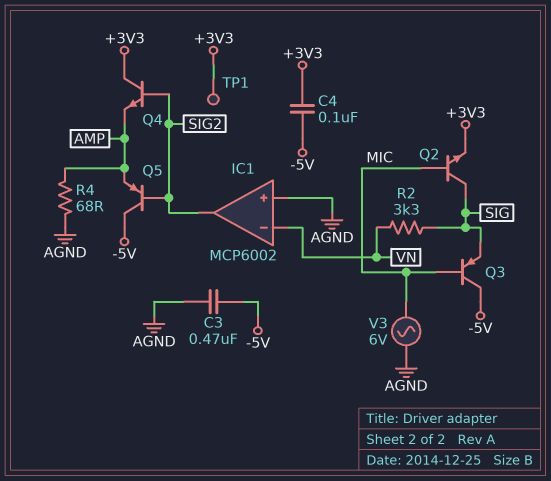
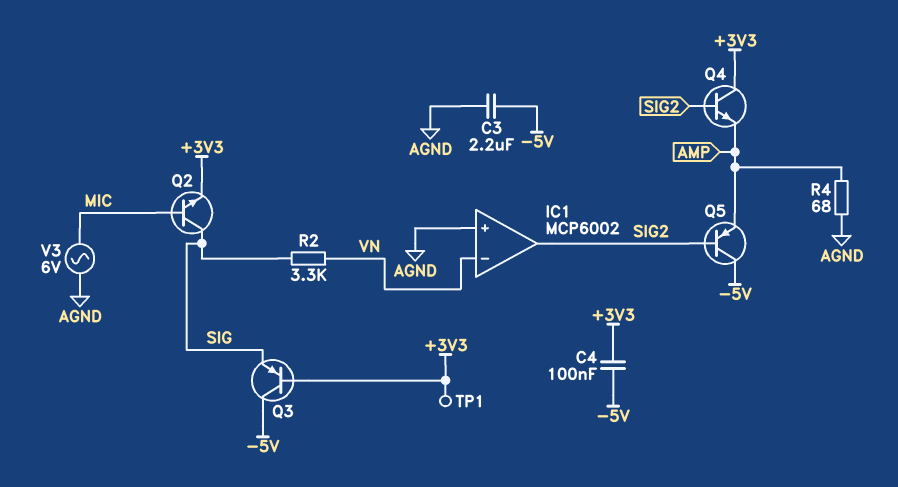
C3: 470nF (-5V, AGND) -> 2.2uF (-5V, AGND)
Q3: PNP (B MIC, C -5V, E SIG) -> PNP (B +3V3, C -5V, E SIG)

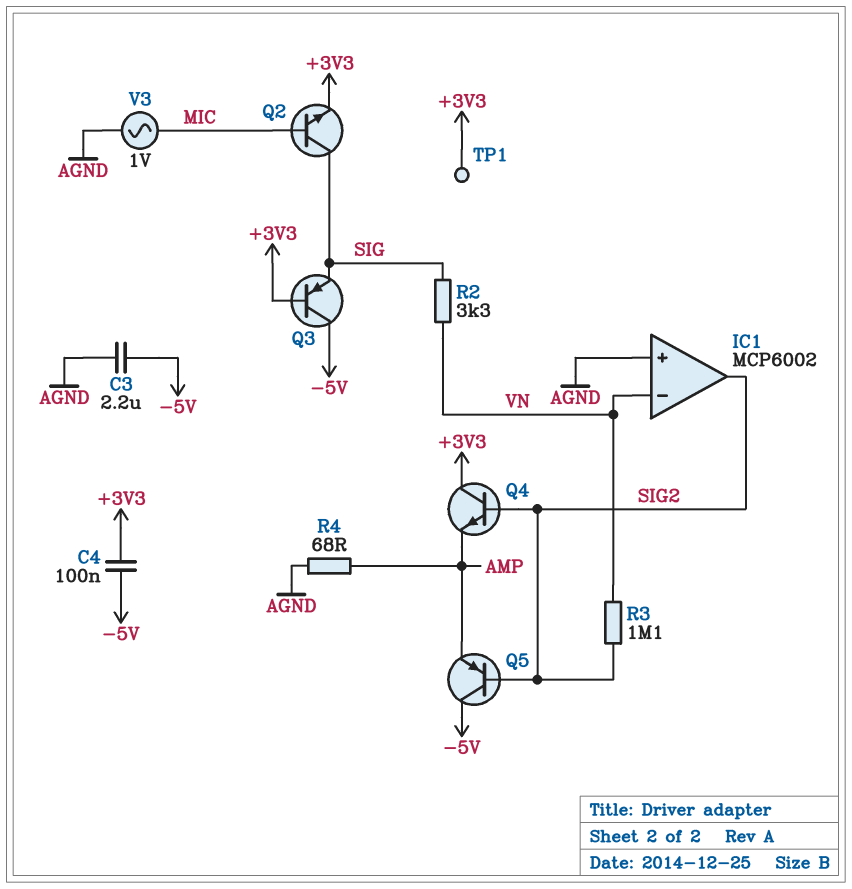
R3: none -> 1.1M (SIG2, VN)
V3: AC 6V (AGND, MIC) -> AC 1V (AGND, MIC)

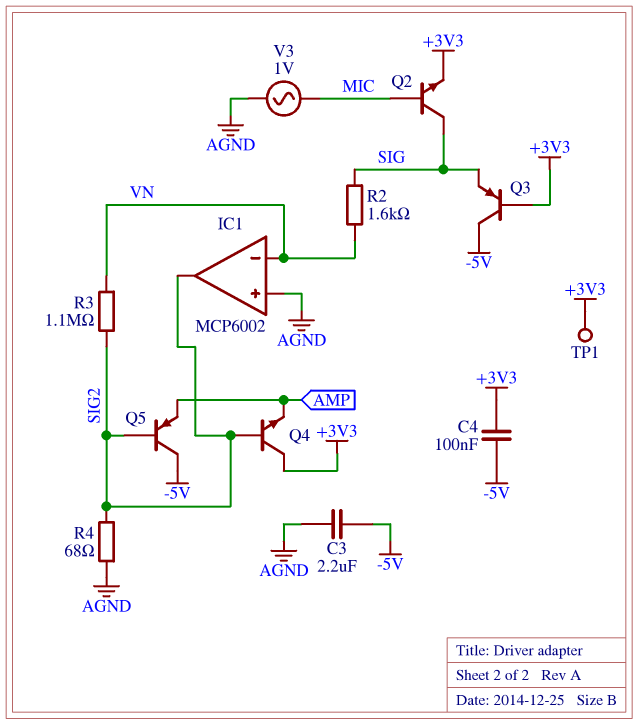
R2: 3.3k (SIG, VN) -> 1.6k (SIG, VN)
R4: 68 (AGND, AMP) -> 68 (AGND, SIG2)

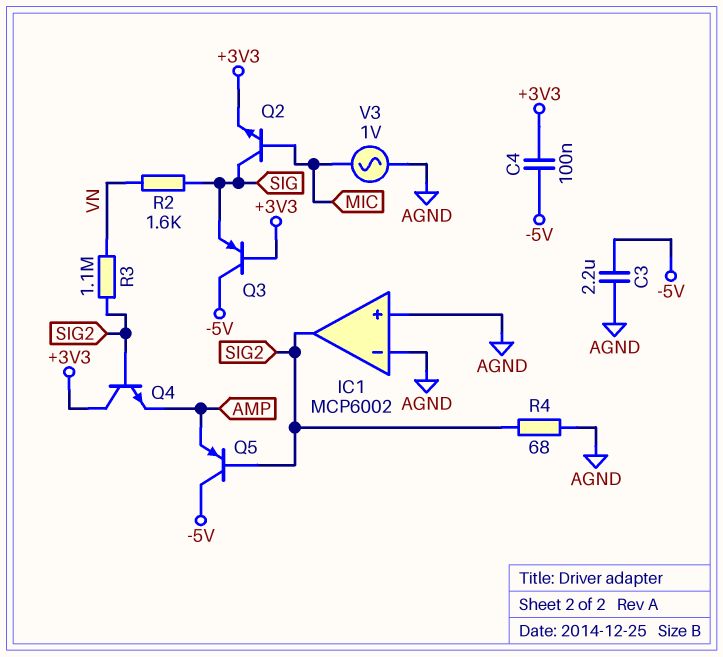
IC1 pin in-: VN -> AGND
TP1: test point (+3V3) -> none

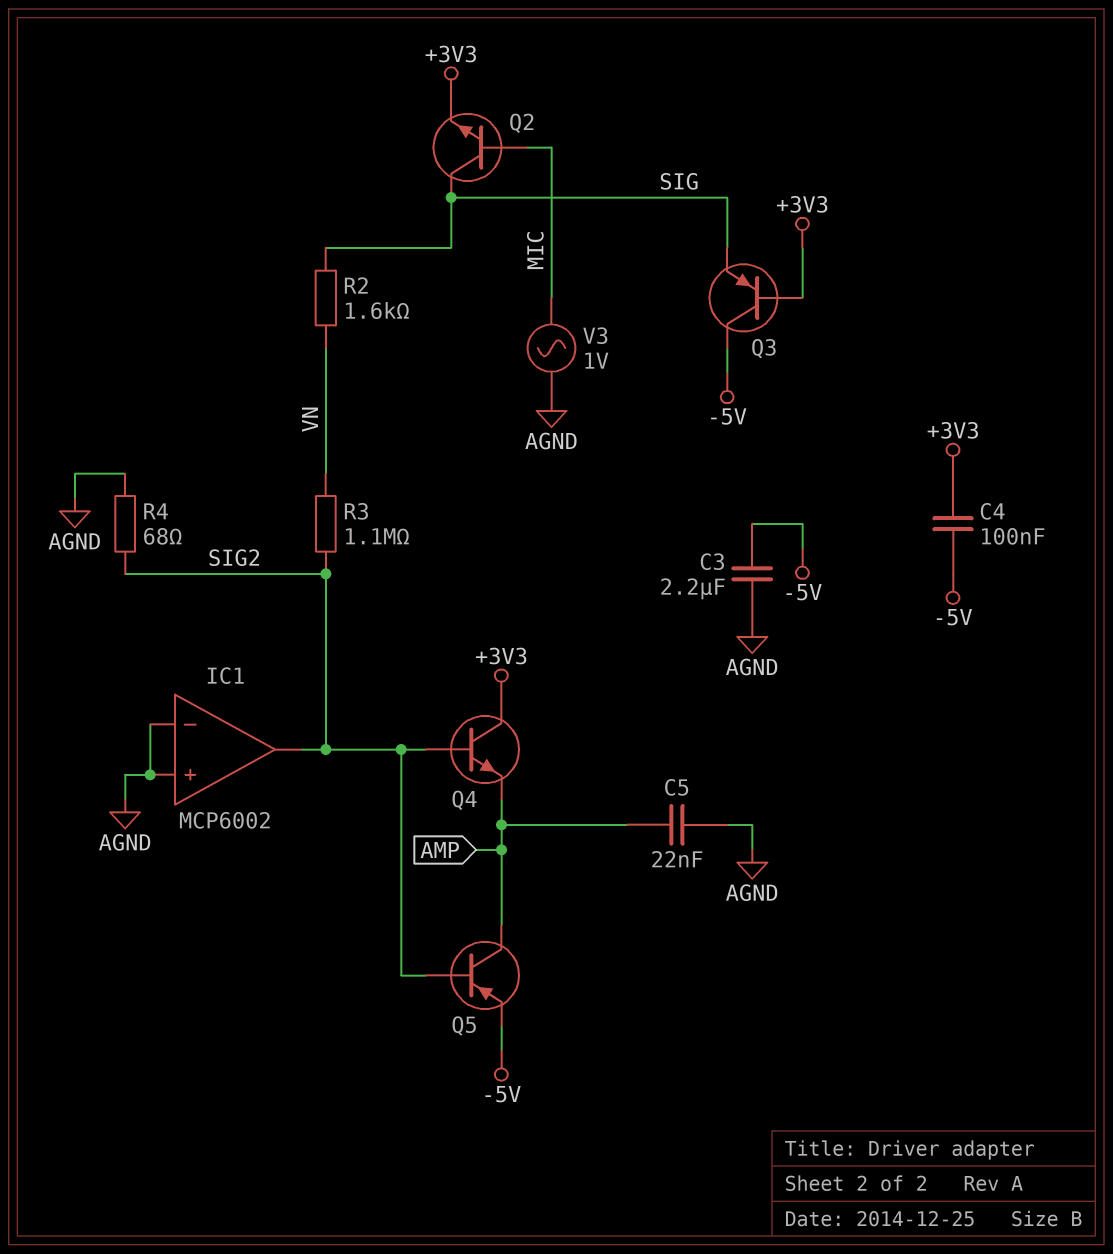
C5: none -> 22nF (AGND, AMP)
Q5: PNP (B SIG2, C -5V, E AMP) -> PNP (B SIG2, C AMP, E -5V)

